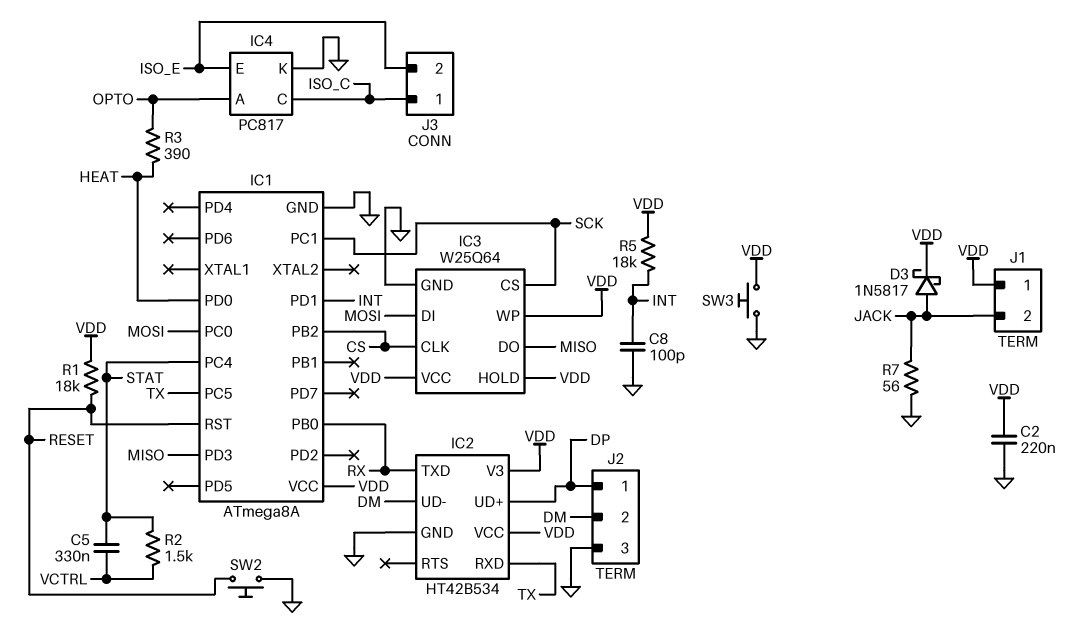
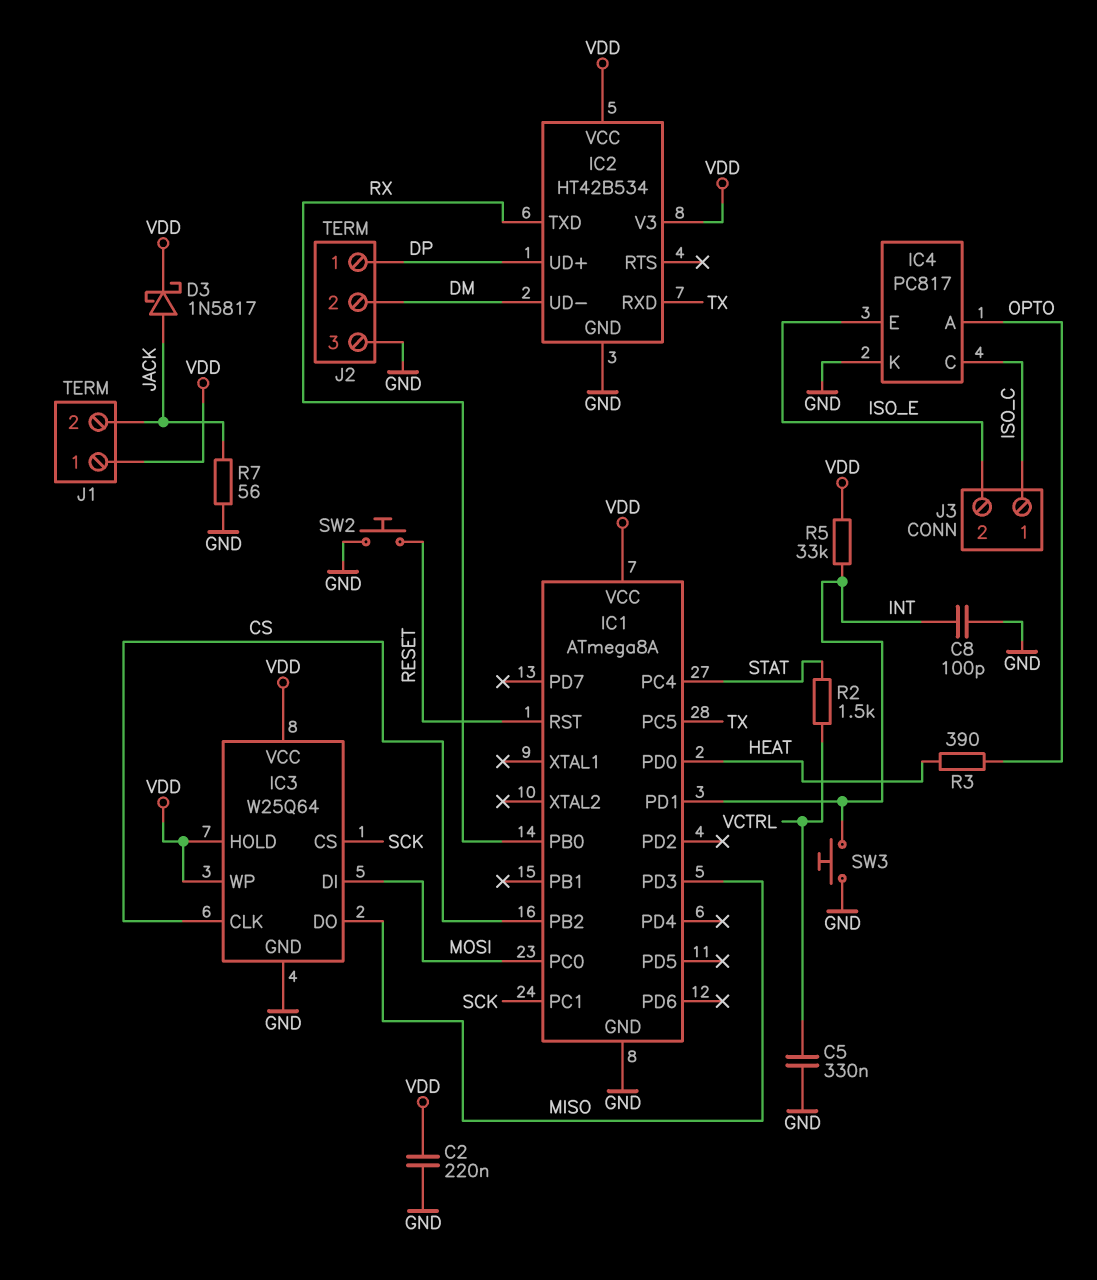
C5: 330nF (STAT, VCTRL) -> 330nF (GND, VCTRL)
R1: 18k (RESET, VDD) -> none
R5: 18k (INT, VDD) -> 33k (INT, VDD)
SW3: button (GND, VDD) -> button (GND, INT)

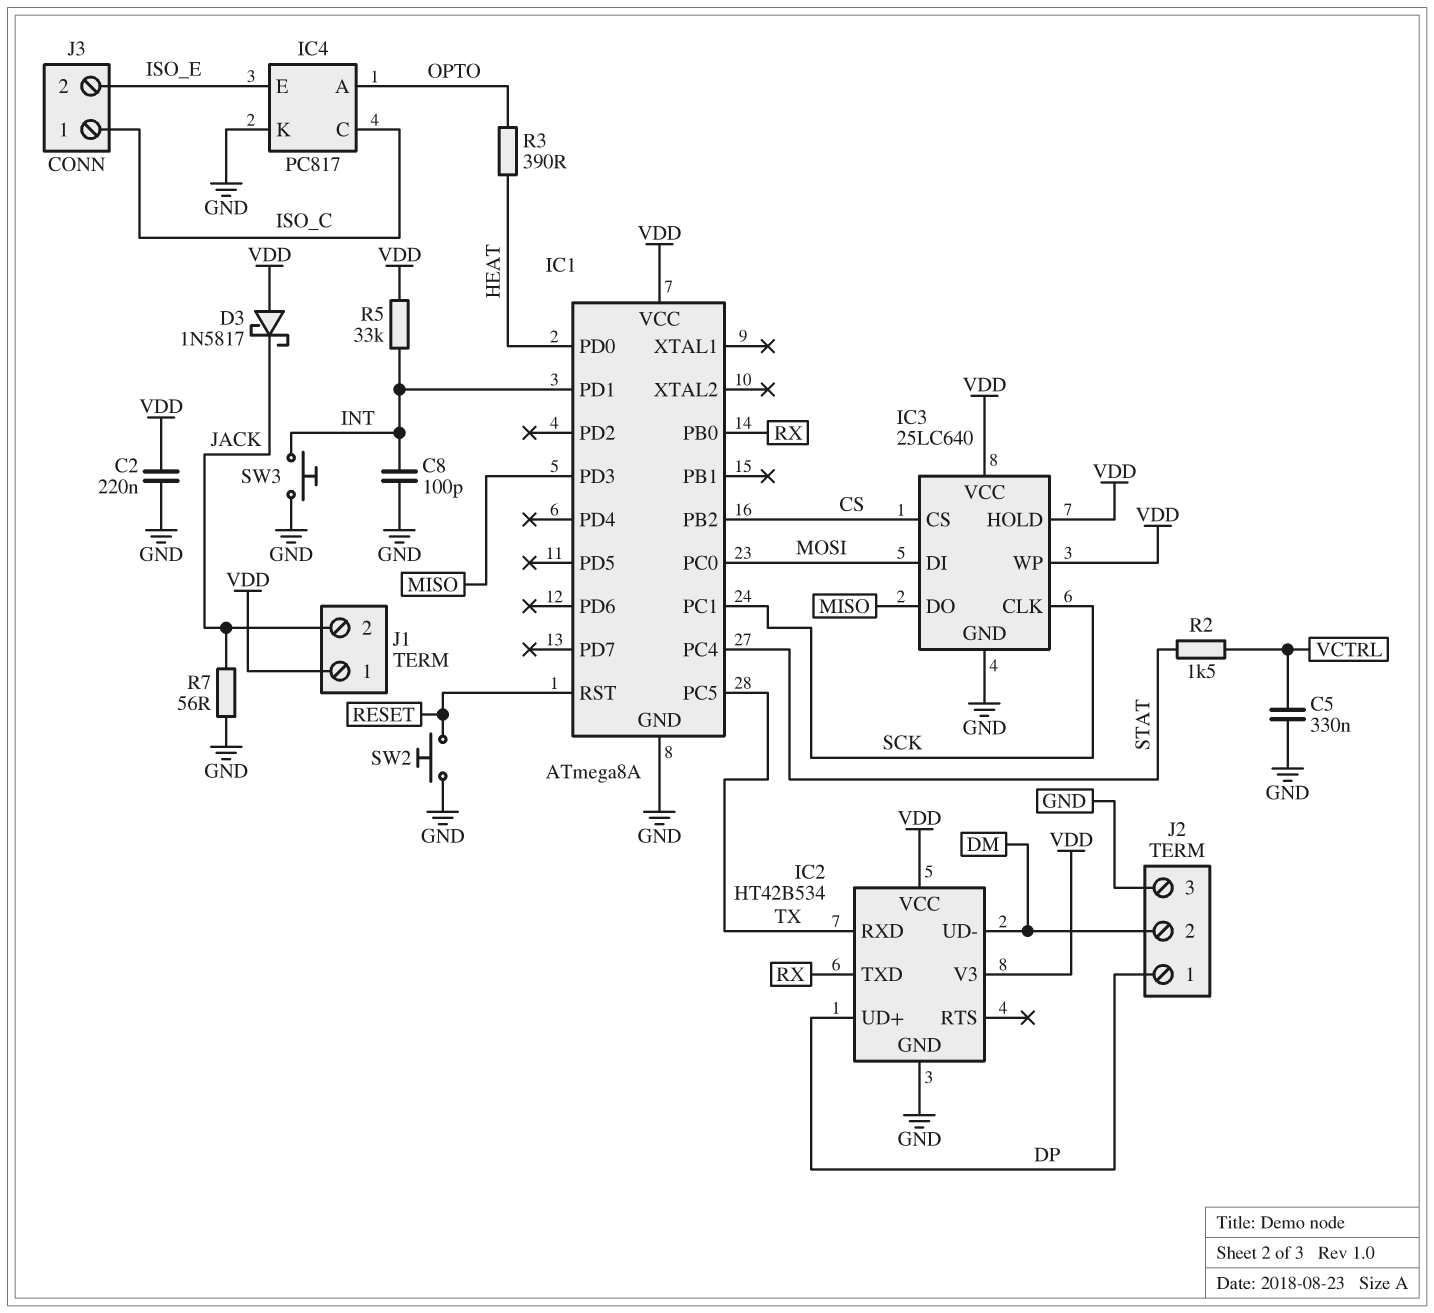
D3: schottky 1N5817 (A JACK, K VDD) -> schottky 1N5817 (A VDD, K JACK)
IC3: W25Q64 -> 25LC640
IC3 pin CLK: CS -> SCK
IC3 pin CS: SCK -> CS

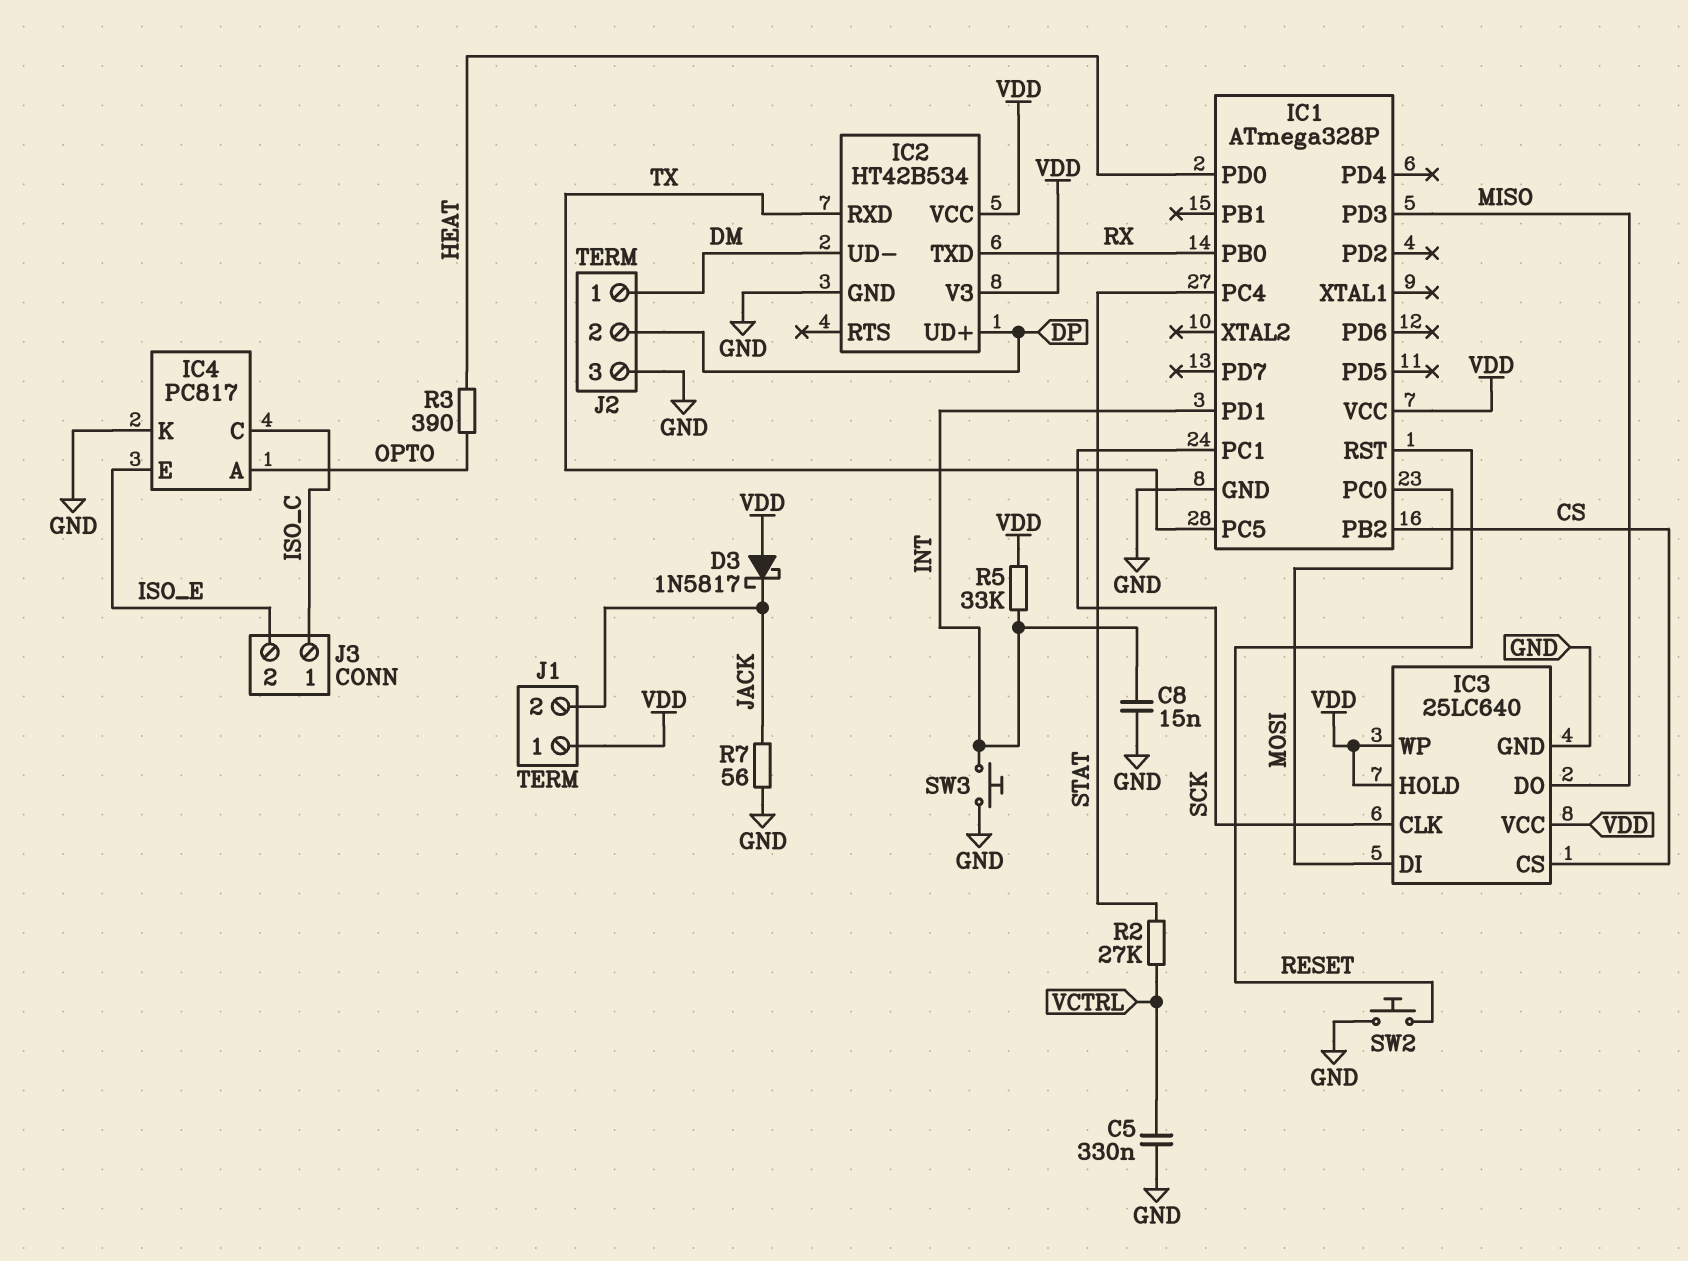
C2: 220nF (GND, VDD) -> none
C8: 100pF (GND, INT) -> 15nF (GND, INT)
IC1: ATmega8A -> ATmega328P
J2 pin 1: DP -> DM
J2 pin 2: DM -> DP
R2: 1.5k (STAT, VCTRL) -> 27k (STAT, VCTRL)

